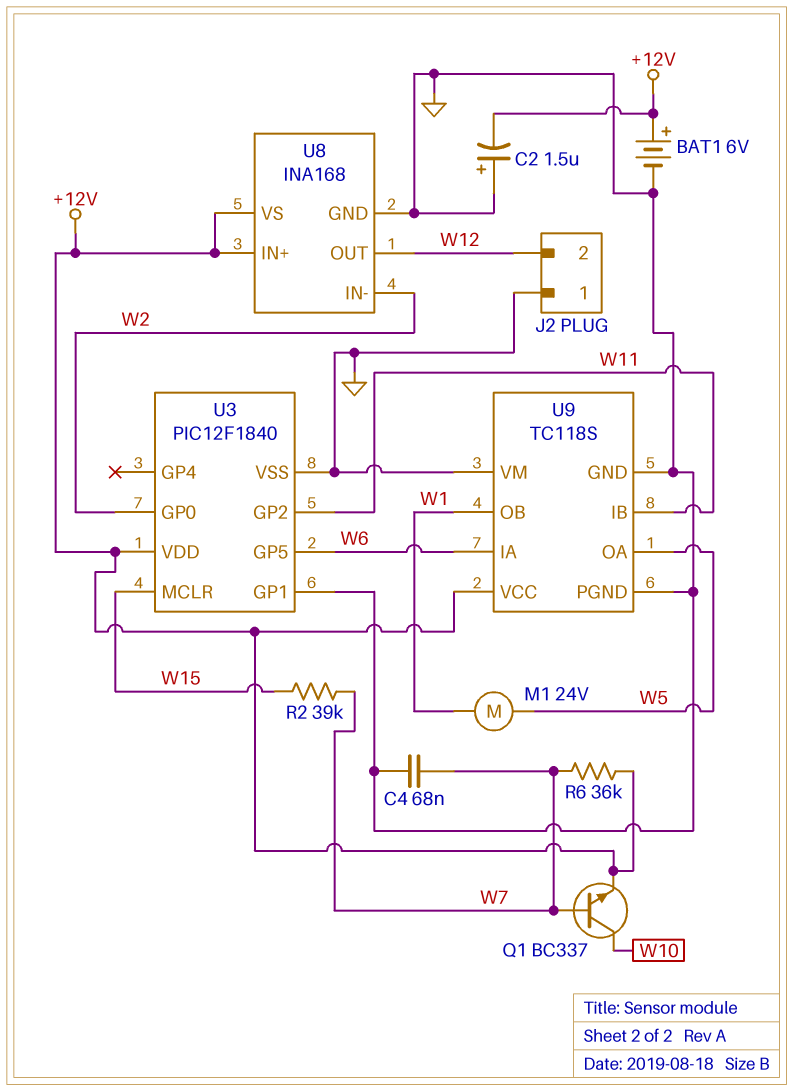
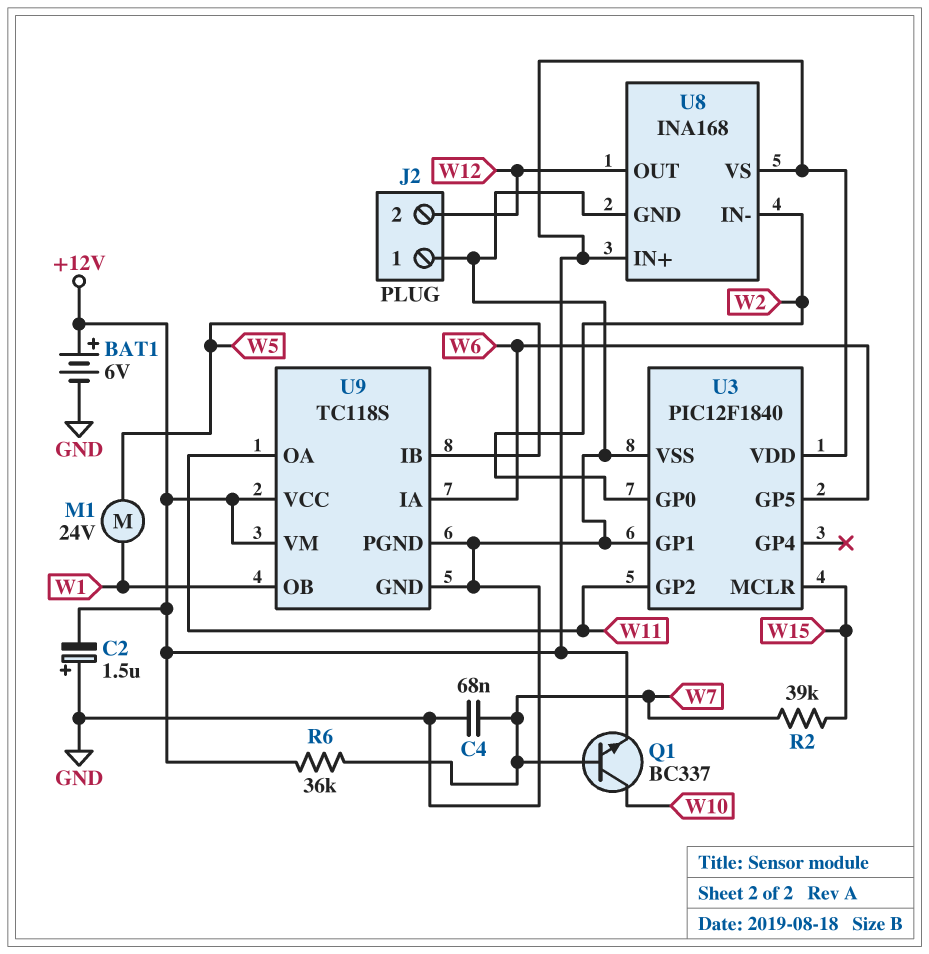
U9 pin IB: W11 -> W5
U9 pin OA: W5 -> W11
U9 pin VM: GND -> +12V

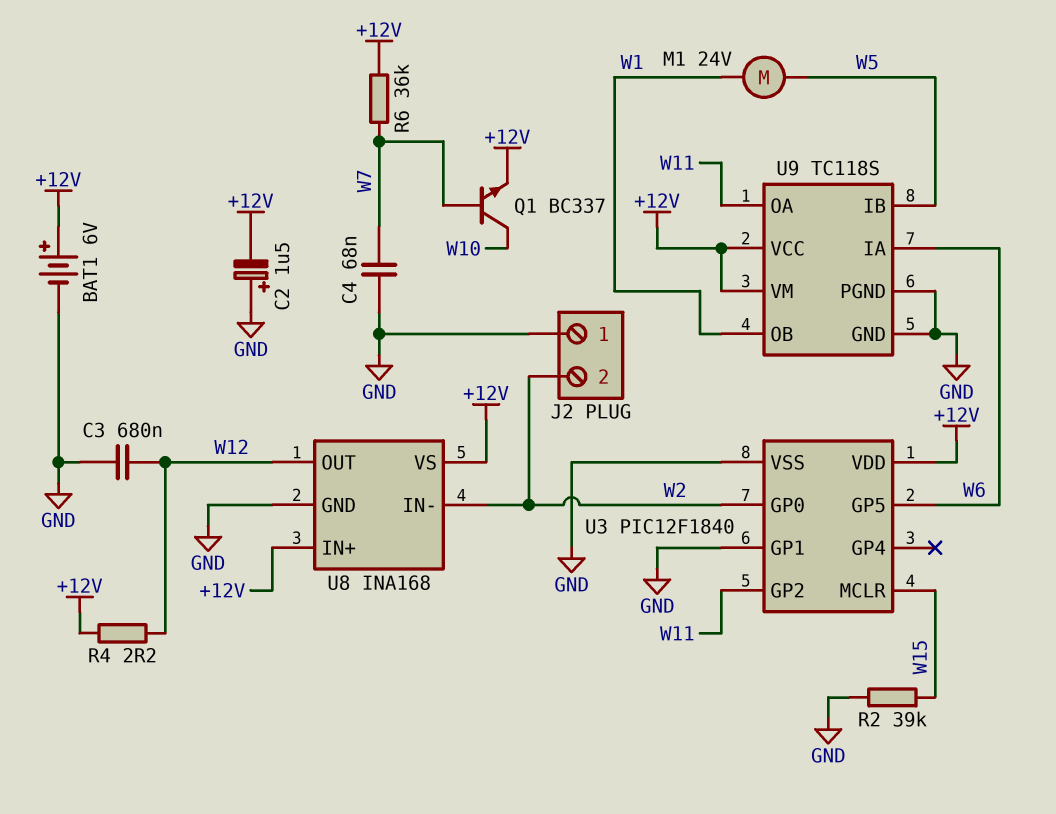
C3: none -> 680nF (GND, W12)
J2 pin 2: W12 -> W2
R2: 39k (W7, W15) -> 39k (GND, W15)
R4: none -> 2.2 (+12V, W12)

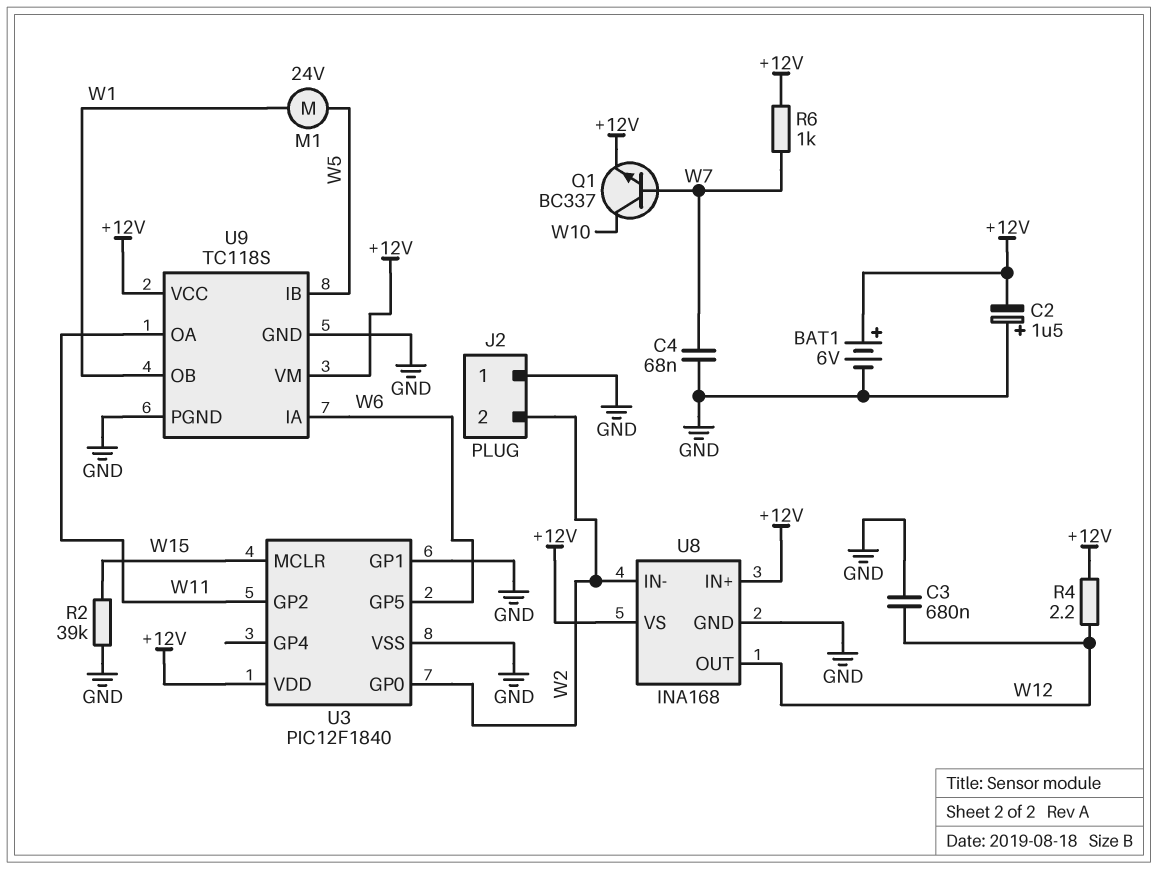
R6: 36k (+12V, W7) -> 1k (+12V, W7)

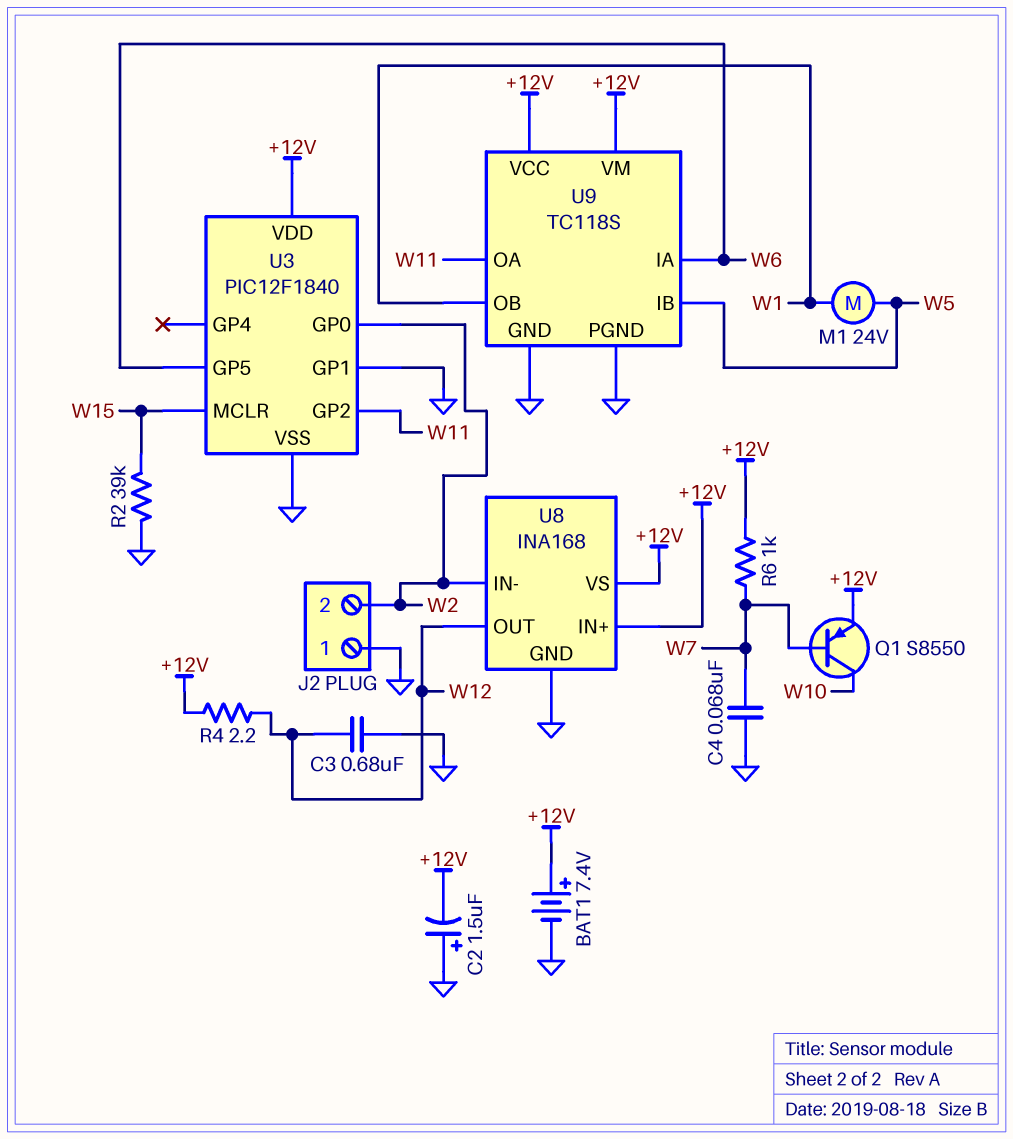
BAT1: 6V (plus +12V, minus GND) -> 7.4V (plus +12V, minus GND)
Q1: NPN BC337 (B W7, C W10, E +12V) -> PNP S8550 (B W7, C W10, E +12V)

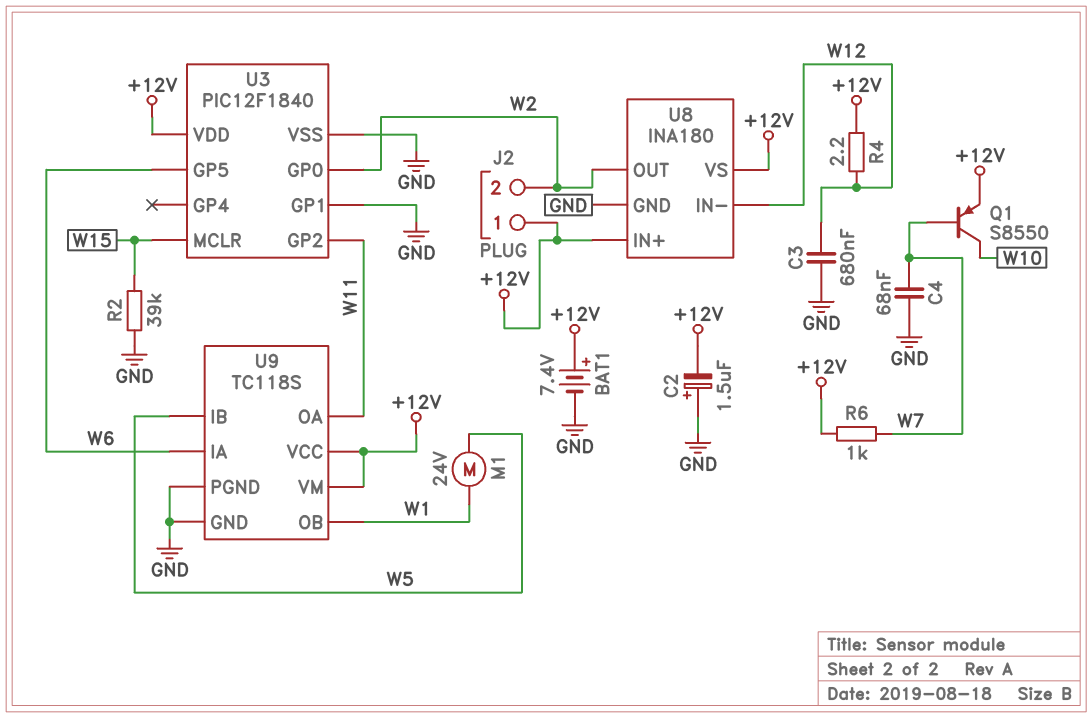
J2 pin 1: GND -> +12V
U8: INA168 -> INA180
U8 pin IN-: W2 -> W12
U8 pin OUT: W12 -> W2

